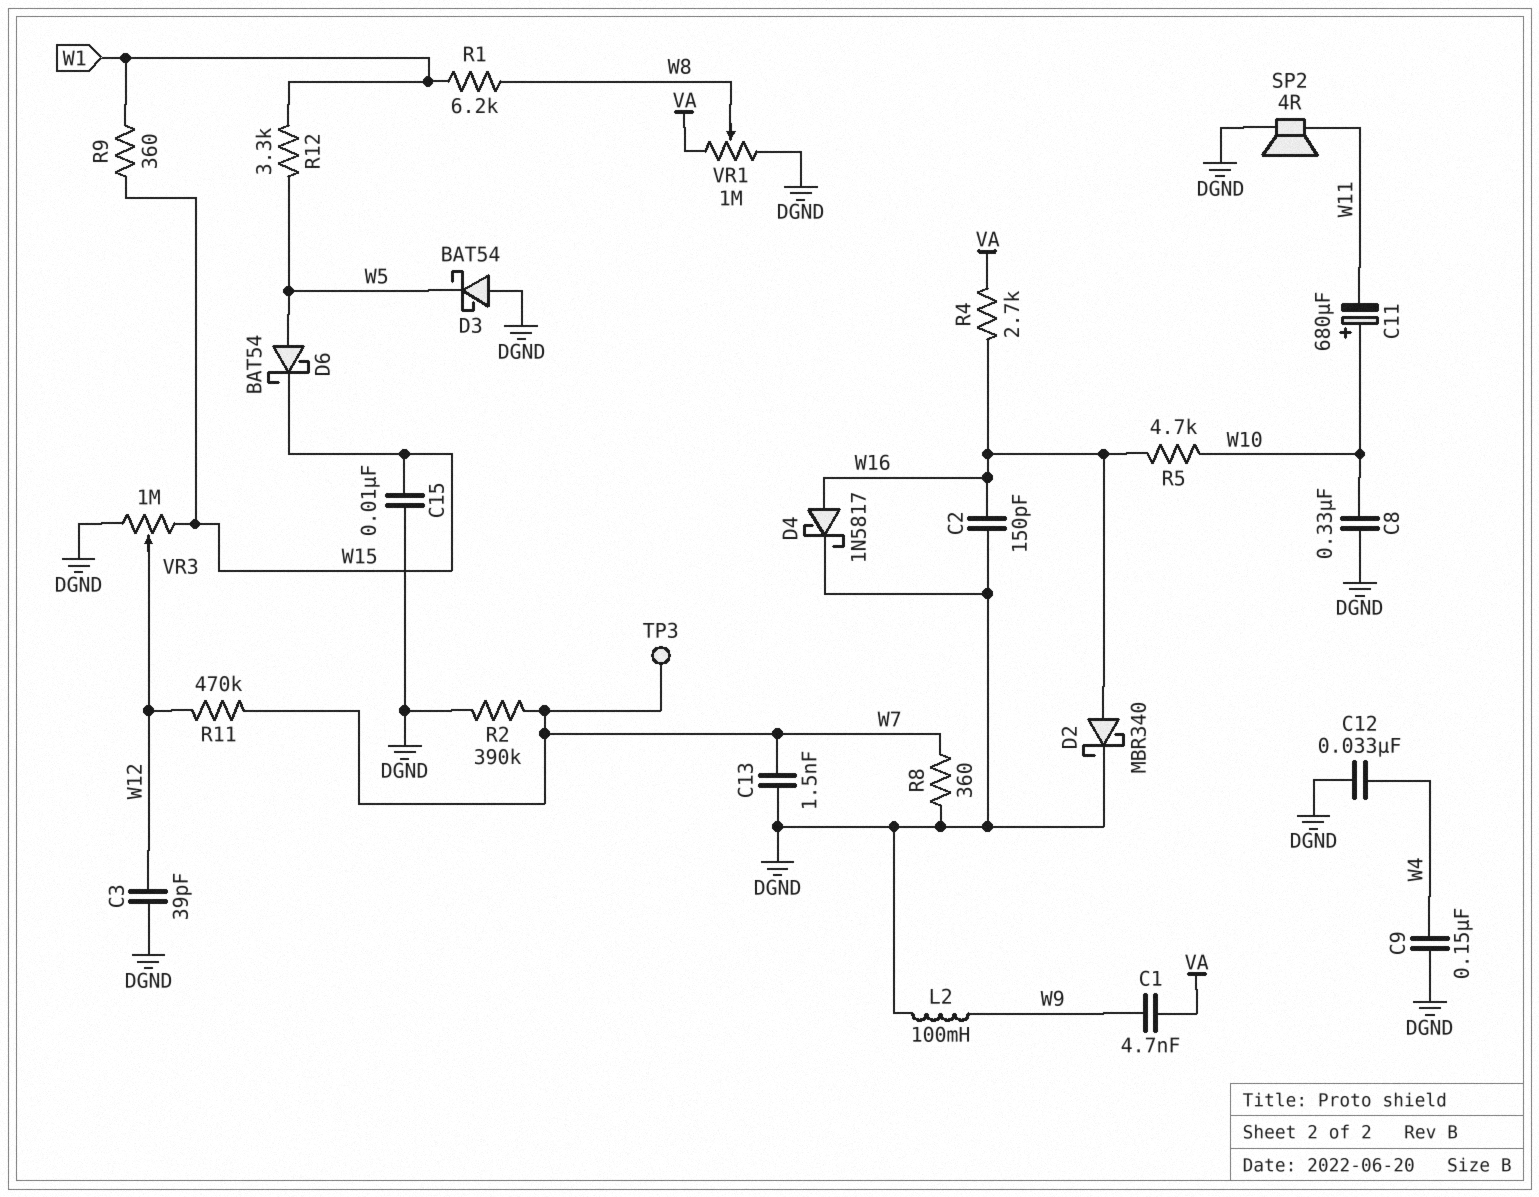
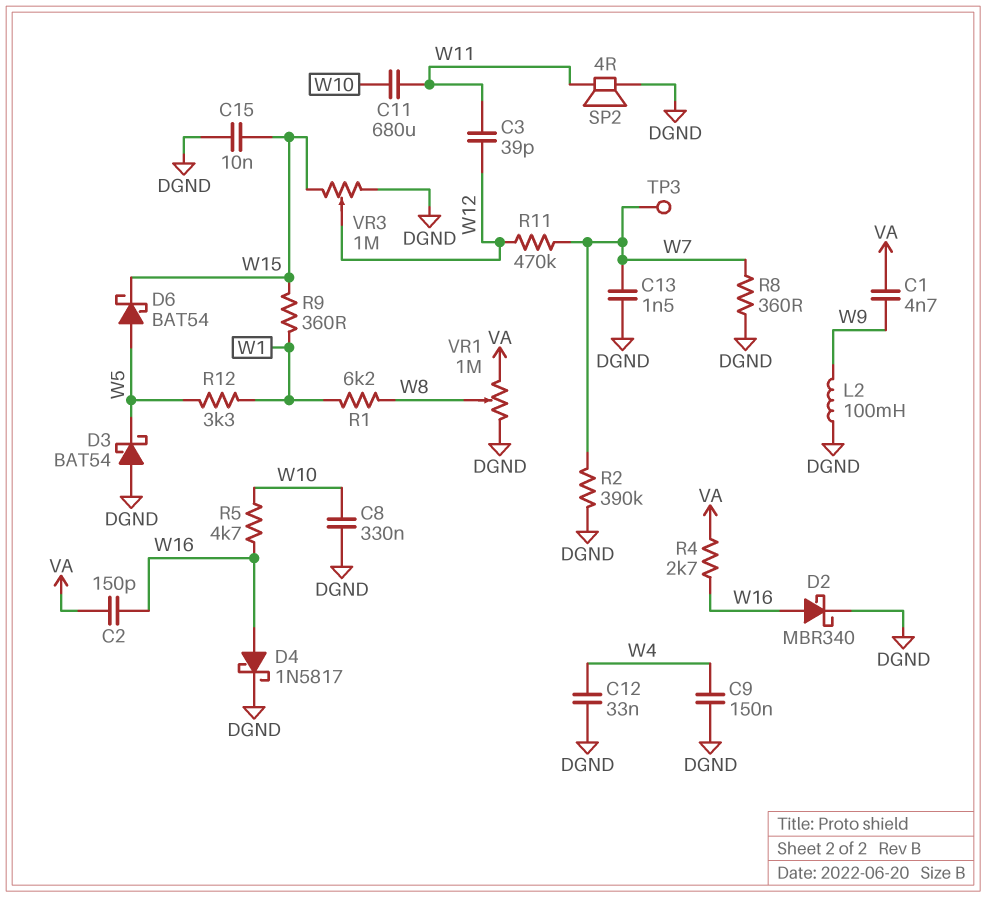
C2: 150pF (DGND, W16) -> 150pF (VA, W16)
C3: 39pF (DGND, W12) -> 39pF (W11, W12)
C11: 680uF (plus W10, minus W11) -> 680uF (W10, W11)

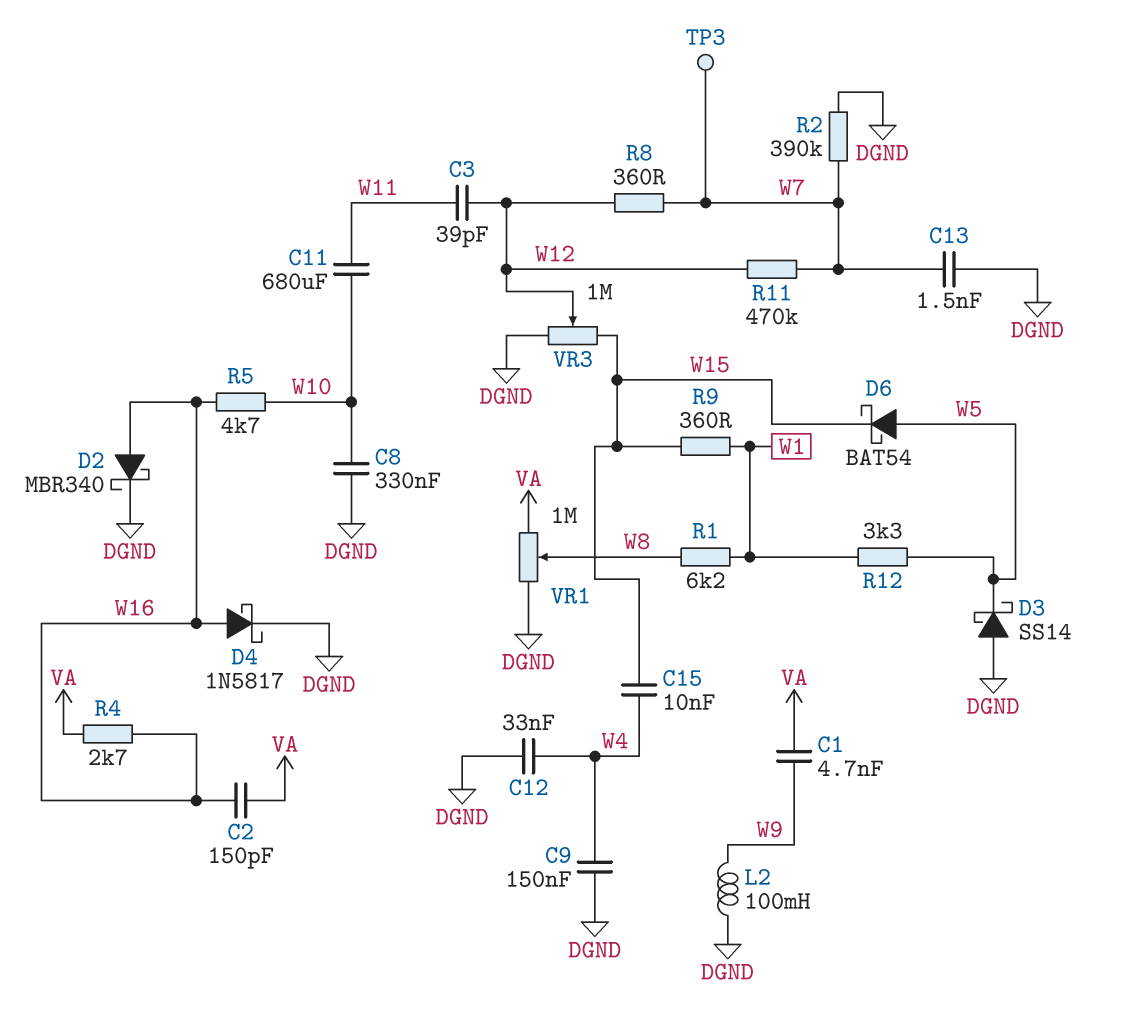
C15: 10nF (DGND, W15) -> 10nF (W4, W15)
D3: schottky BAT54 (A DGND, K W5) -> schottky SS14 (A DGND, K W5)
R8: 360 (DGND, W7) -> 360 (W7, W12)
SP2: speaker 4R (DGND, W11) -> none

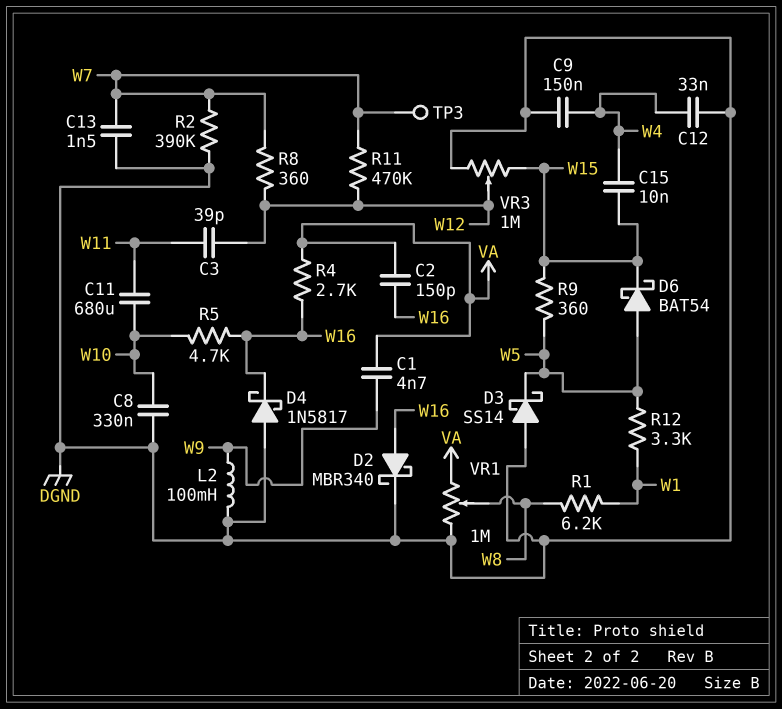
D4: schottky 1N5817 (A W16, K DGND) -> schottky 1N5817 (A DGND, K W16)
R9: 360 (W1, W15) -> 360 (W5, W15)

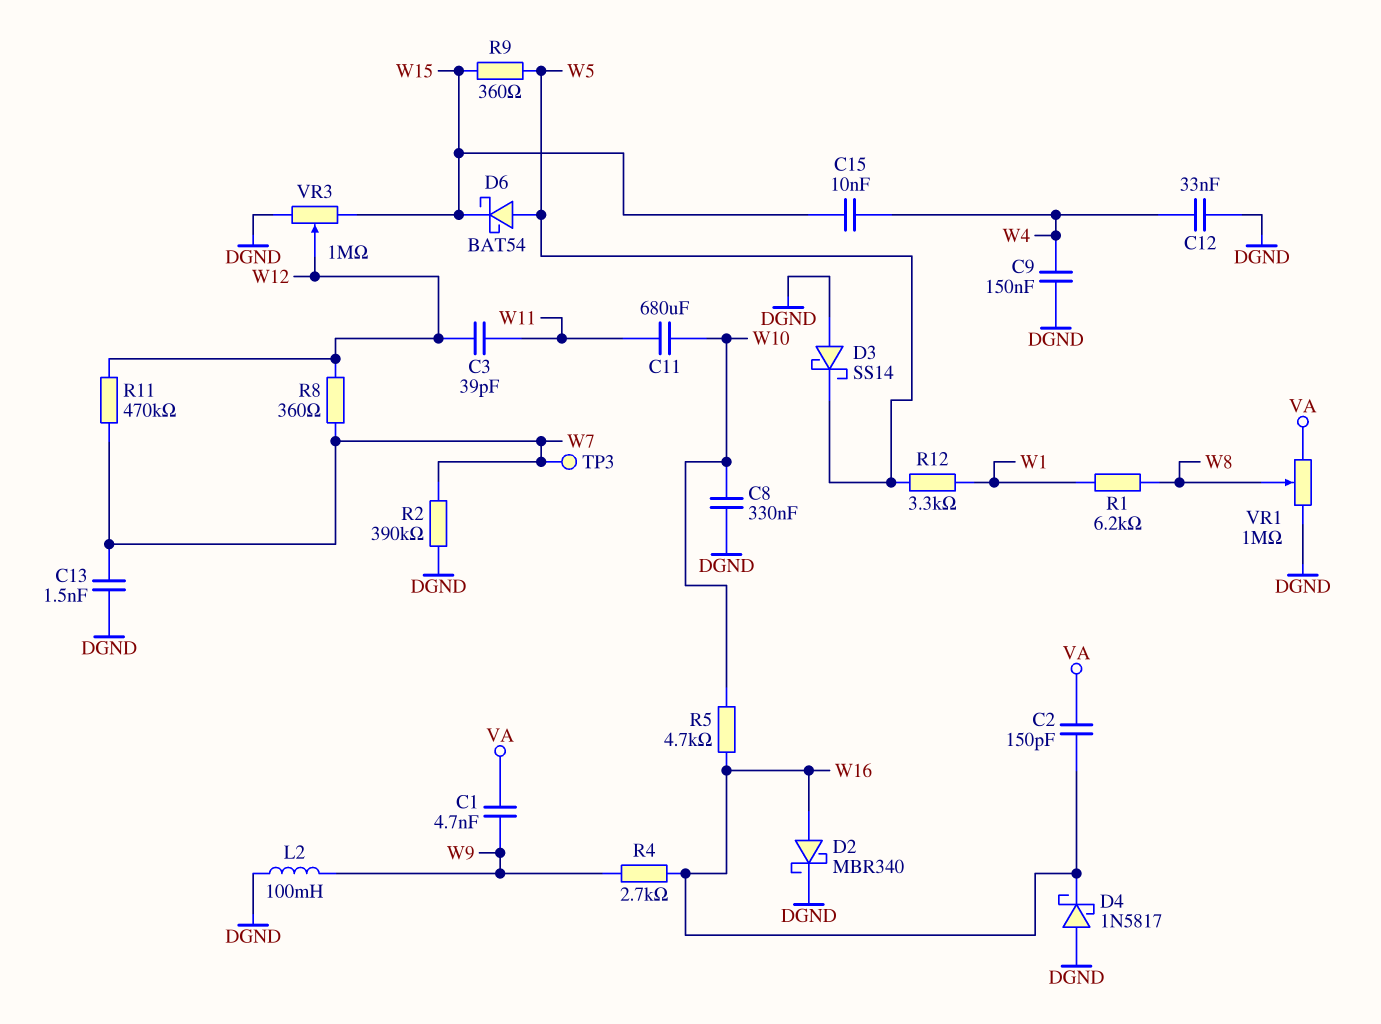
R4: 2.7k (VA, W16) -> 2.7k (W9, W16)

